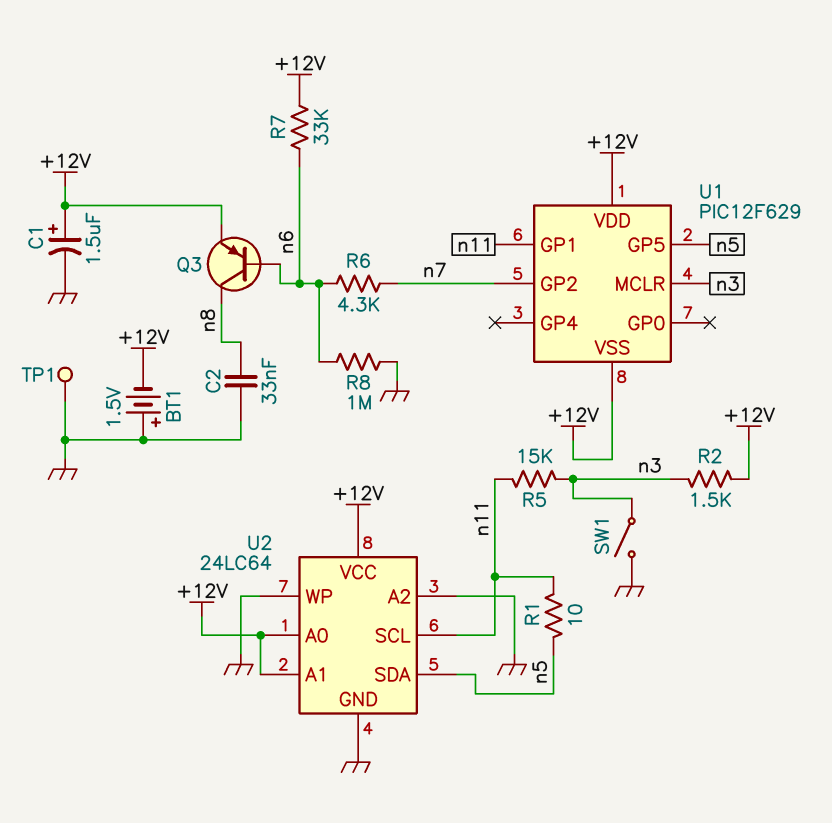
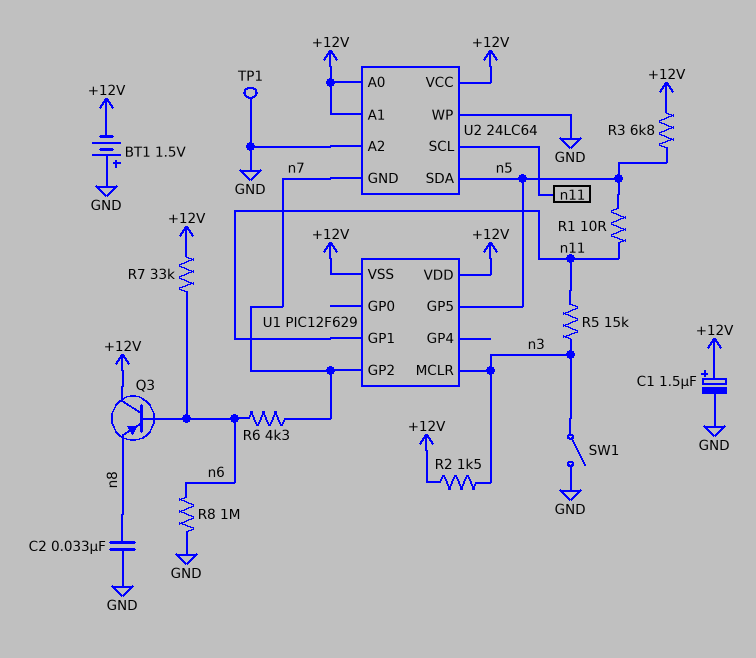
Q3: PNP (B n6, C n8, E +12V) -> PNP (B n6, C +12V, E n8)
R3: none -> 6.8k (+12V, n5)
U2 pin GND: GND -> n7

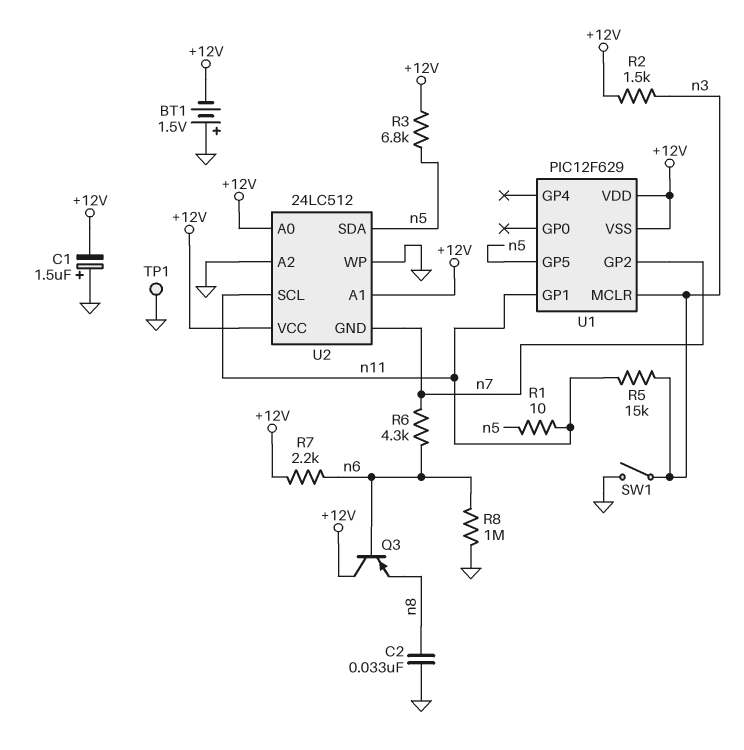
C1: 1.5uF (plus +12V, minus GND) -> 1.5uF (plus GND, minus +12V)
R7: 33k (+12V, n6) -> 2.2k (+12V, n6)
U2: 24LC64 -> 24LC512

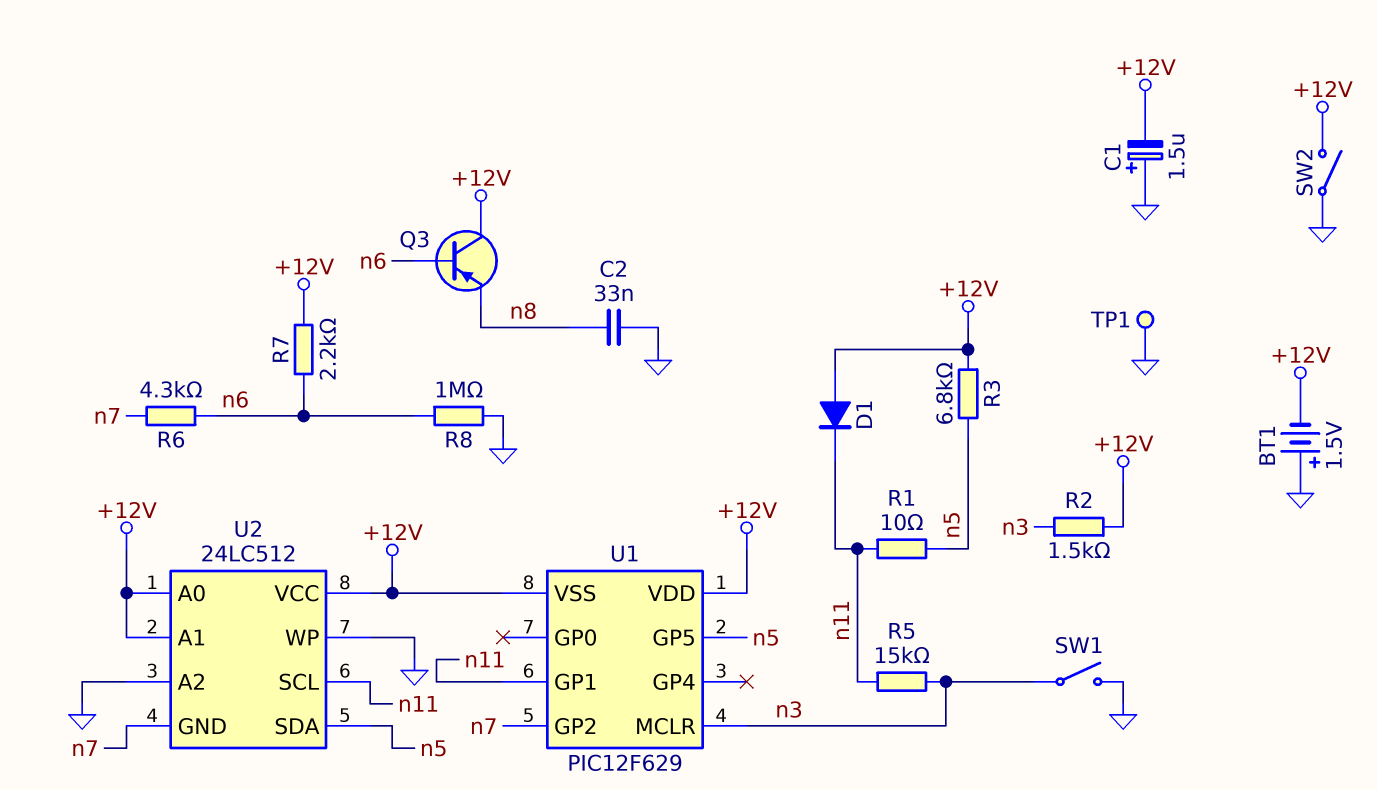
D1: none -> diode (A +12V, K n11)
SW2: none -> switch (+12V, GND)

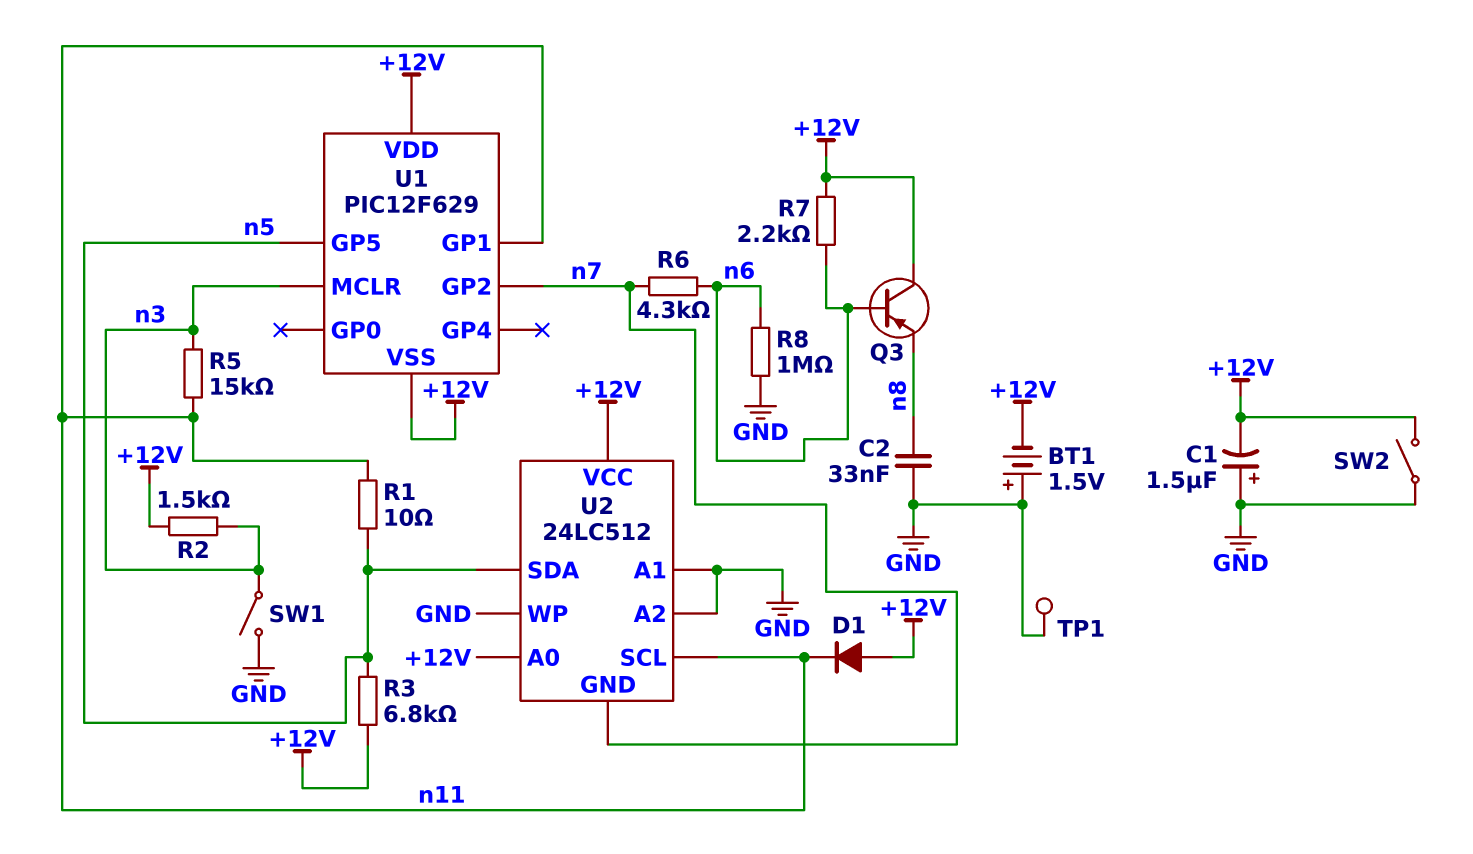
U2 pin A1: +12V -> GND

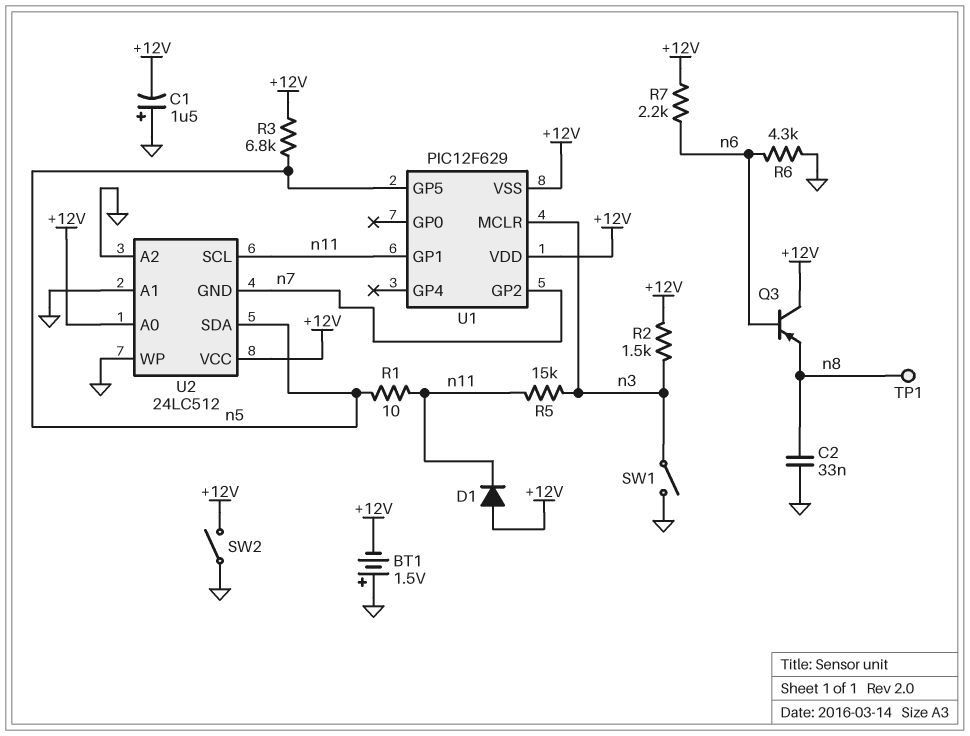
R6: 4.3k (n6, n7) -> 4.3k (GND, n6)
R8: 1M (GND, n6) -> none
TP1: test point (GND) -> test point (n8)

